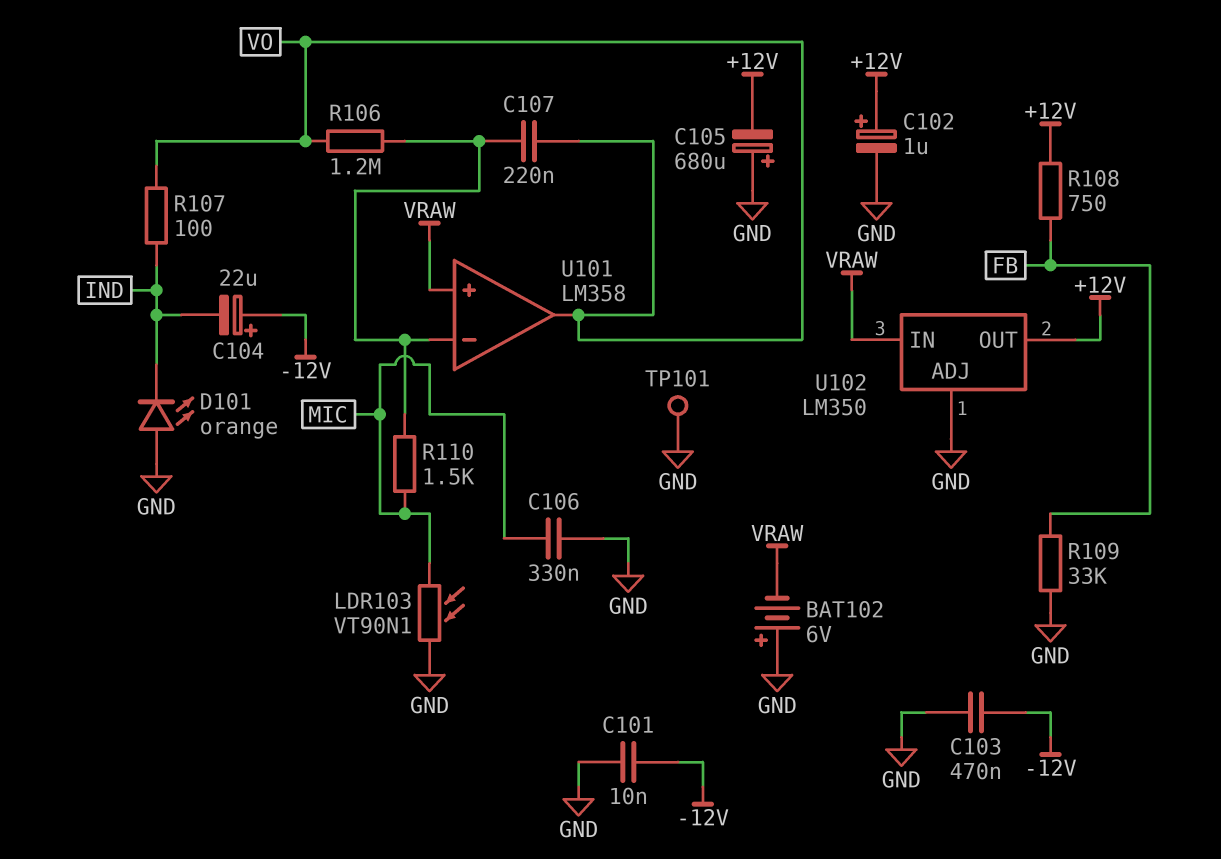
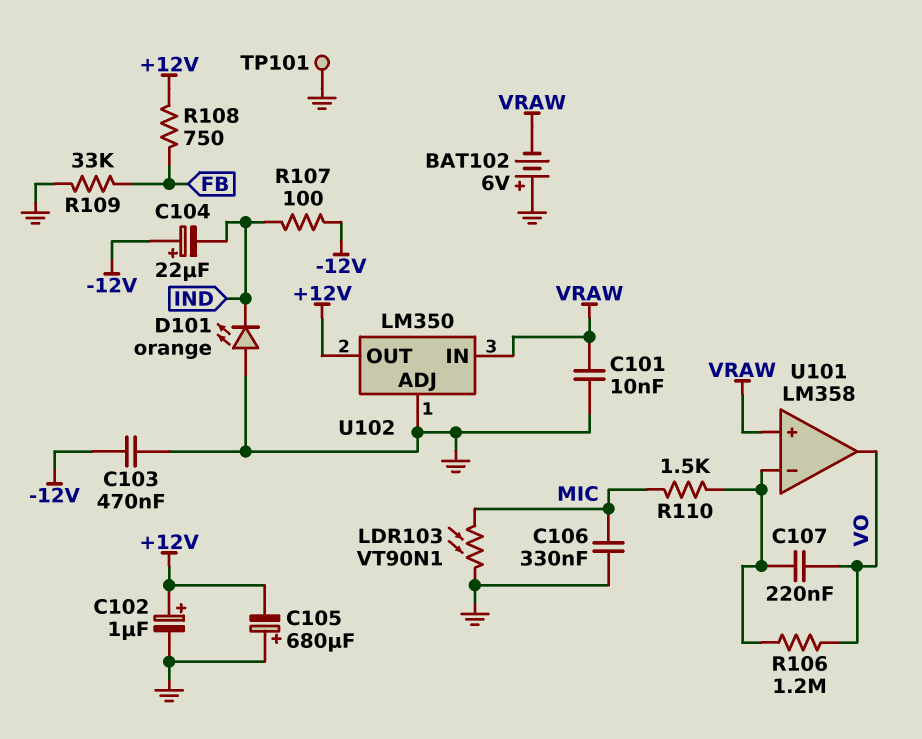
C101: 10nF (-12V, GND) -> 10nF (GND, VRAW)
R107: 100 (IND, VO) -> 100 (-12V, IND)

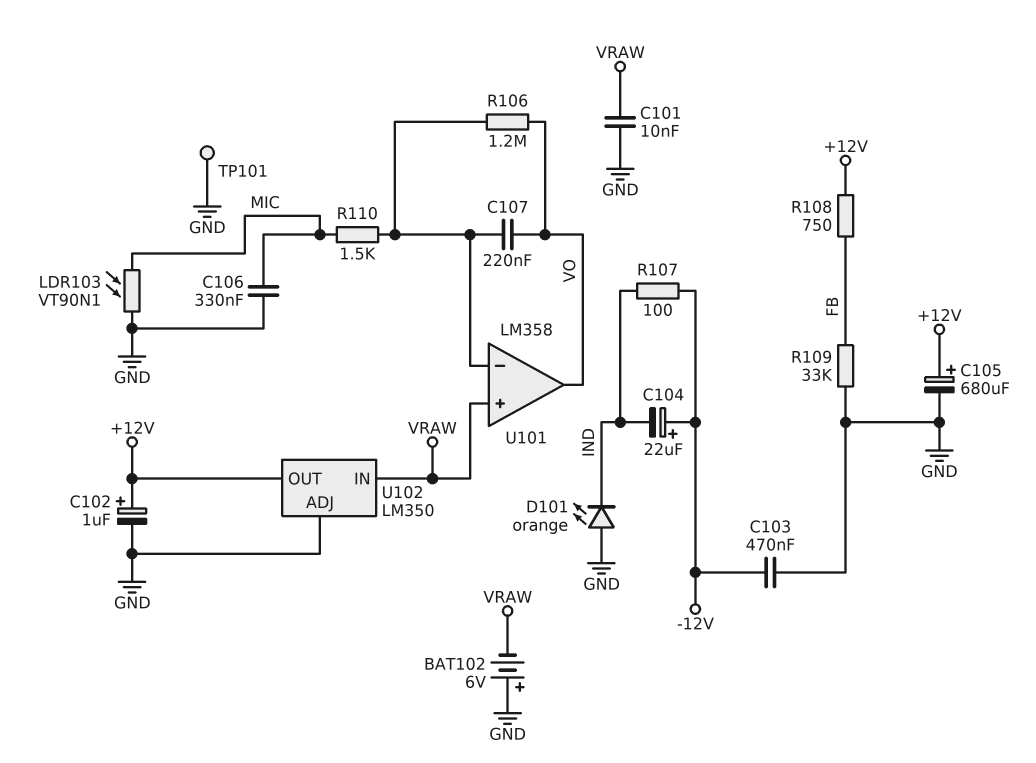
C105: 680uF (plus GND, minus +12V) -> 680uF (plus +12V, minus GND)

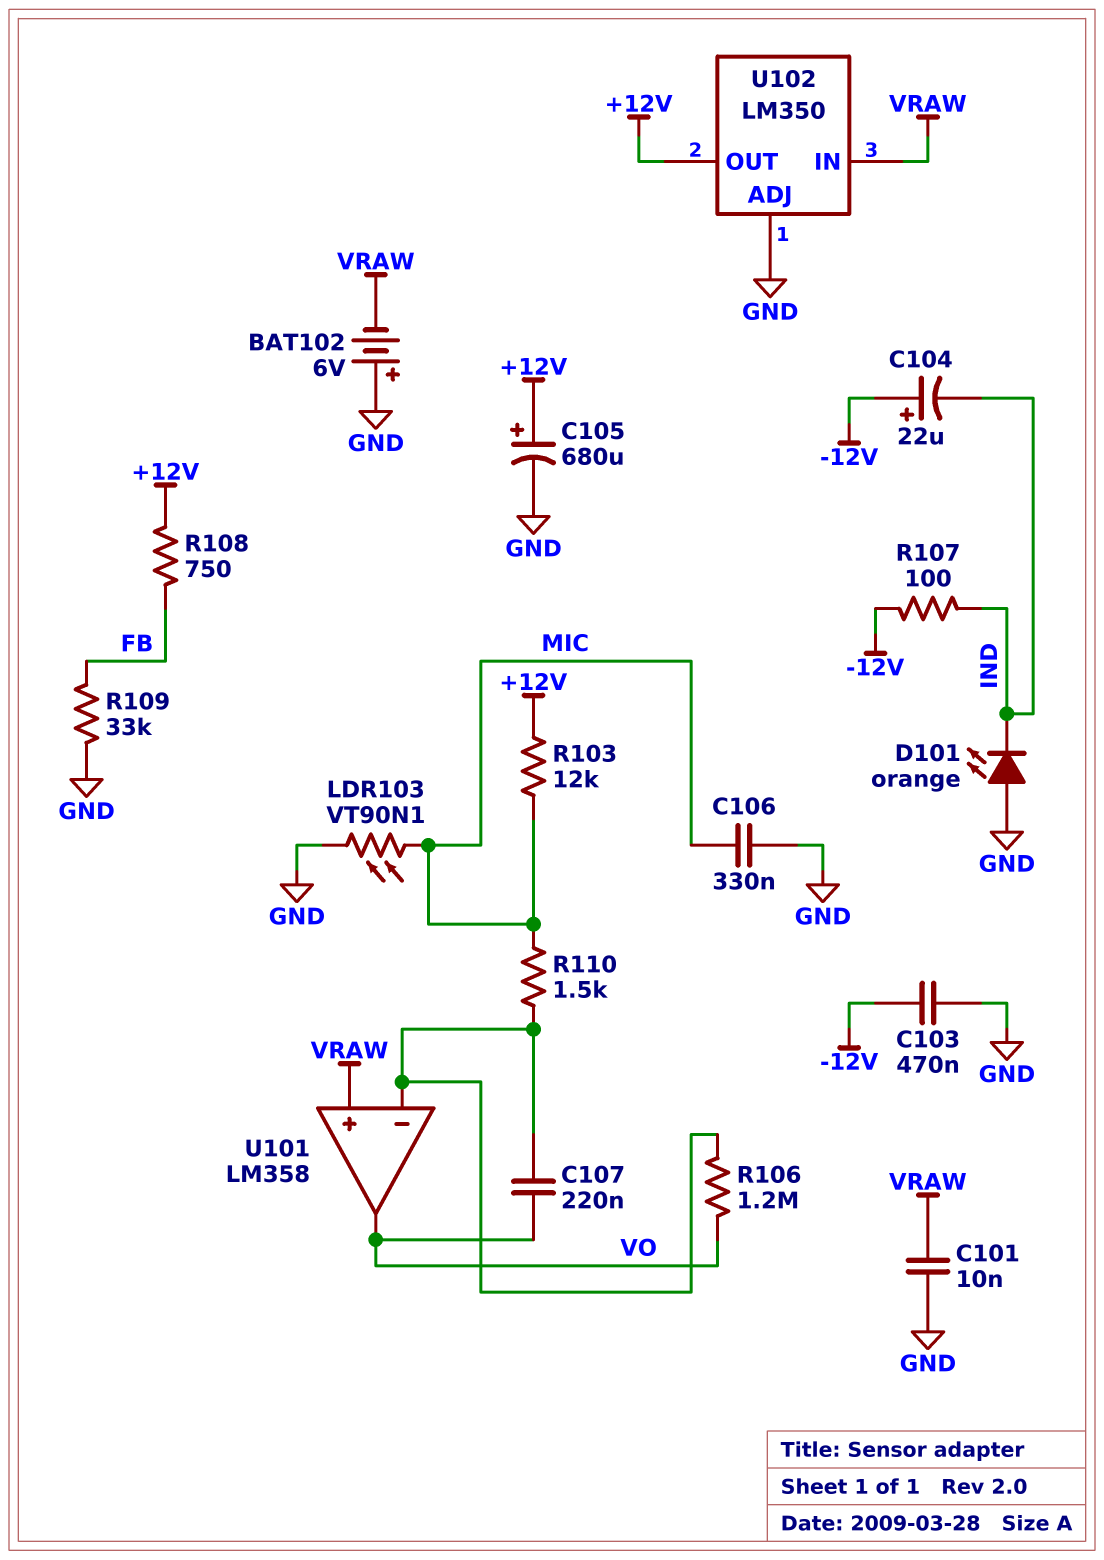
C102: 1uF (plus +12V, minus GND) -> none
R103: none -> 12k (+12V, MIC)
TP101: test point (GND) -> none

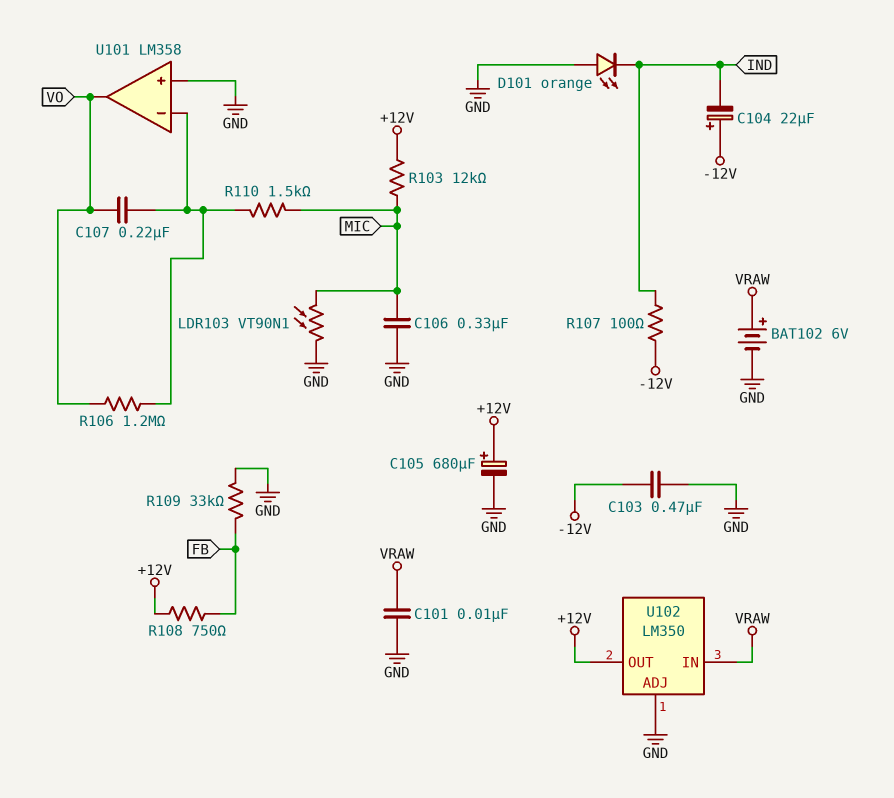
BAT102: 6V (plus GND, minus VRAW) -> 6V (plus VRAW, minus GND)
U101 pin in+: VRAW -> GND

